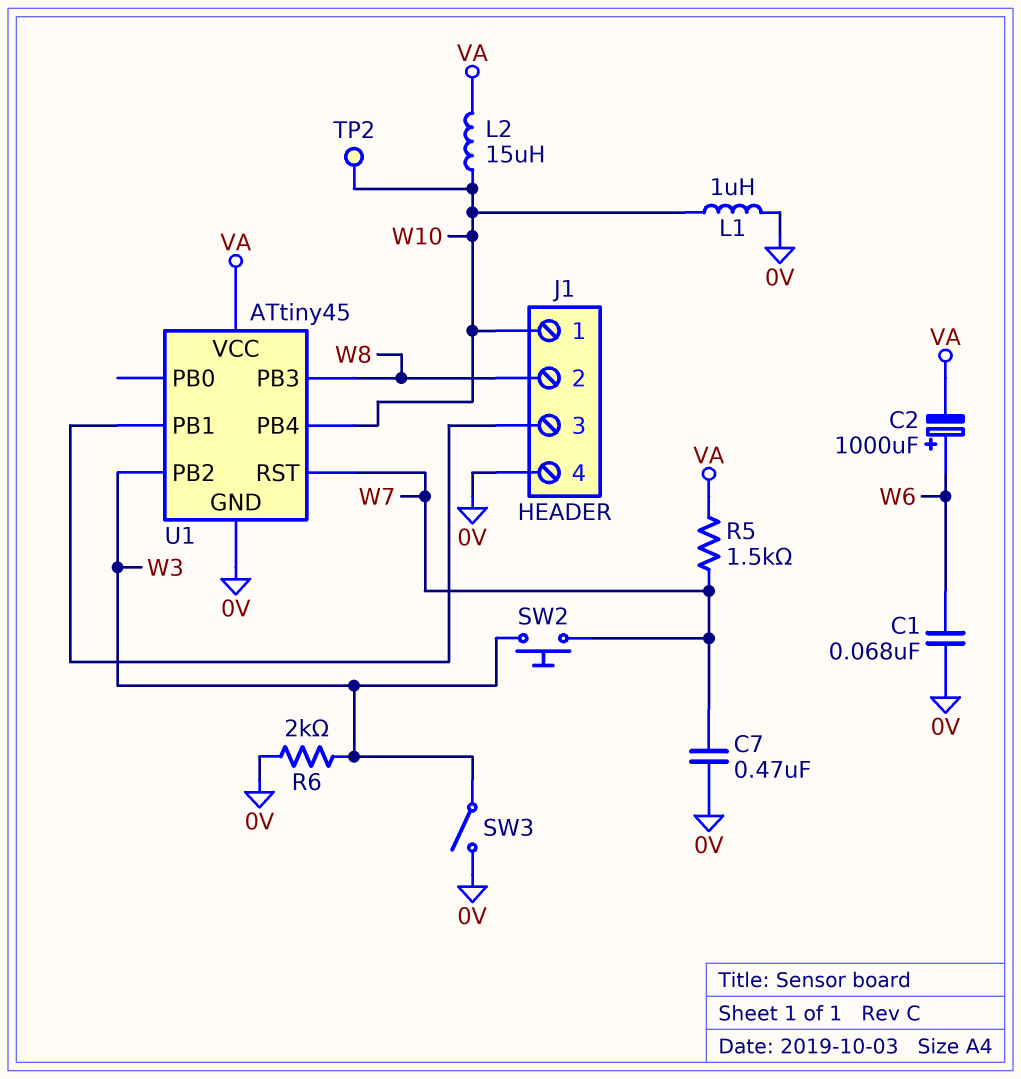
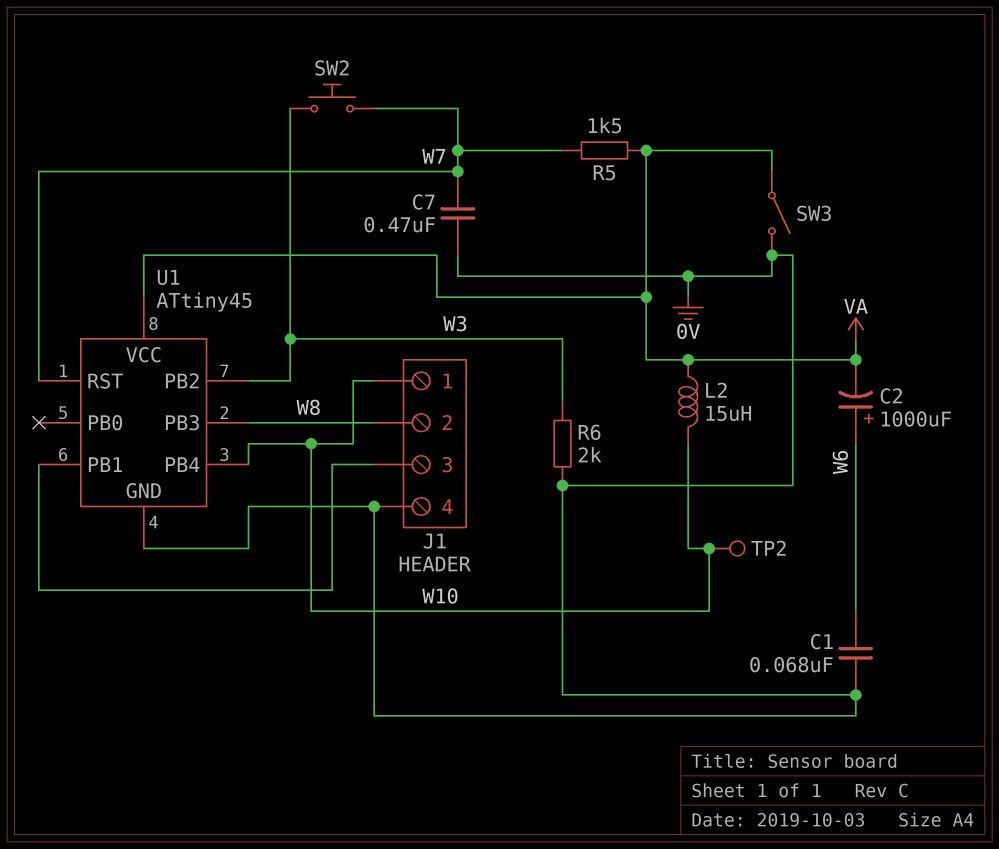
L1: 1uH (0V, W10) -> none
SW3: switch (0V, W3) -> switch (0V, VA)

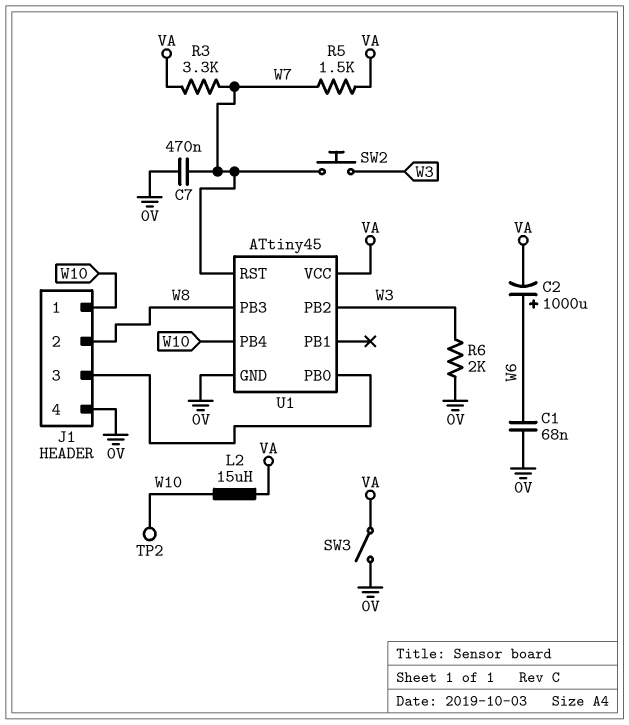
R3: none -> 3.3k (VA, W7)
U1 pin PB0: none -> J1/3
U1 pin PB1: J1/3 -> none

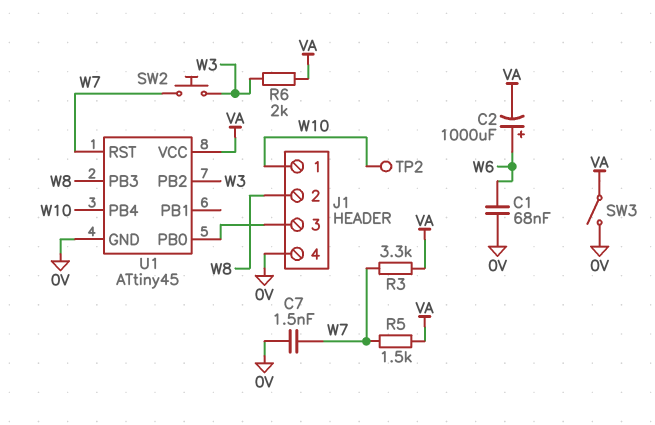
C7: 470nF (0V, W7) -> 1.5nF (0V, W7)
L2: 15uH (VA, W10) -> none
R6: 2k (0V, W3) -> 2k (VA, W3)

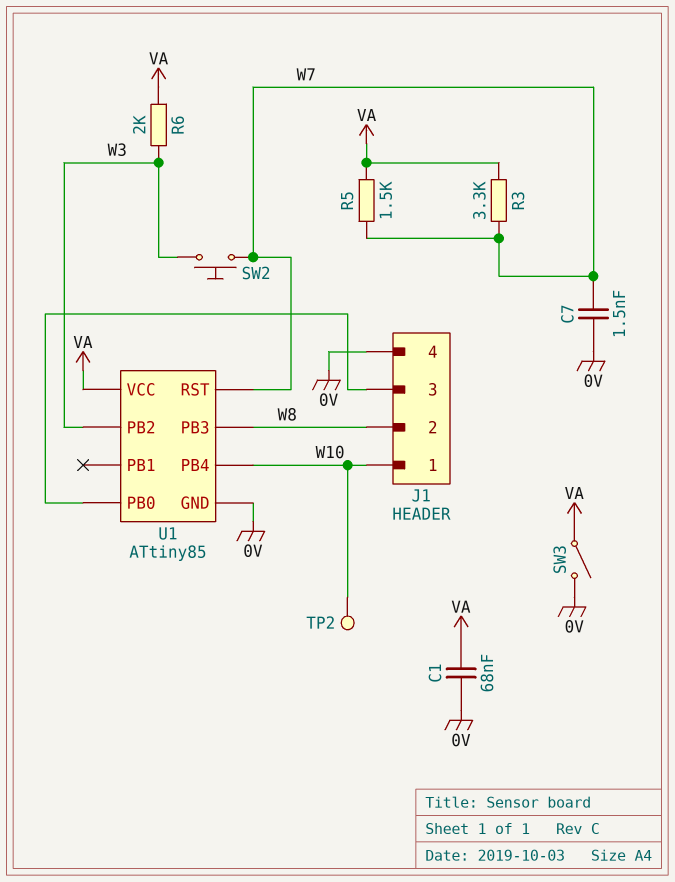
C1: 68nF (0V, W6) -> 68nF (0V, VA)
C2: 1000uF (plus W6, minus VA) -> none
U1: ATtiny45 -> ATtiny85

